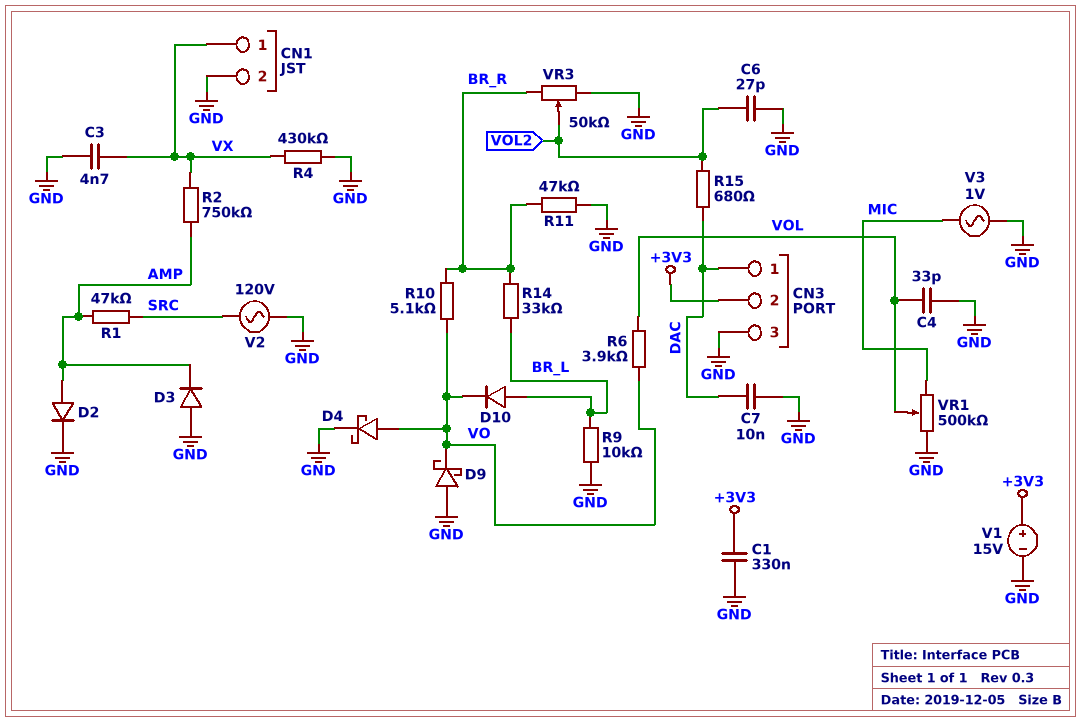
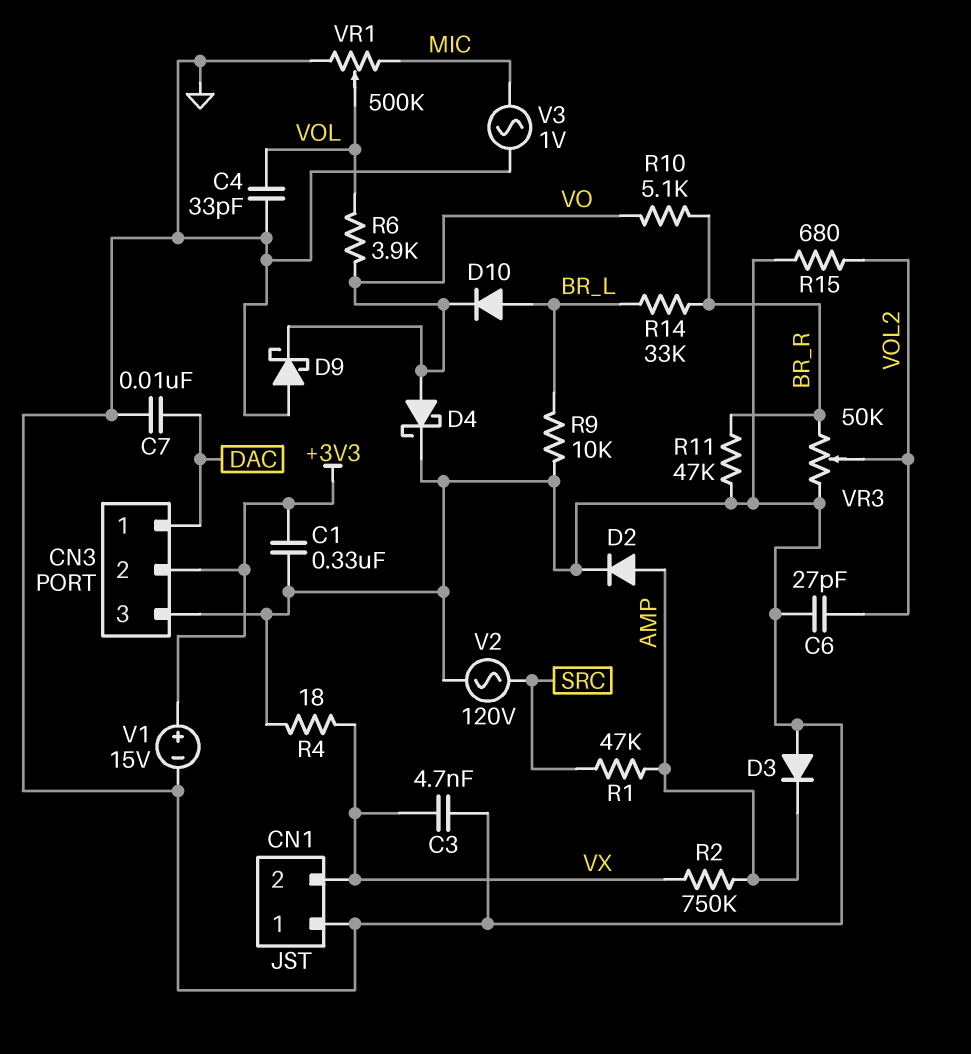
CN1 pin 1: VX -> GND
CN1 pin 2: GND -> VX
R4: 430k (GND, VX) -> 18 (GND, VX)
R15: 680 (DAC, VOL2) -> 680 (GND, VOL2)

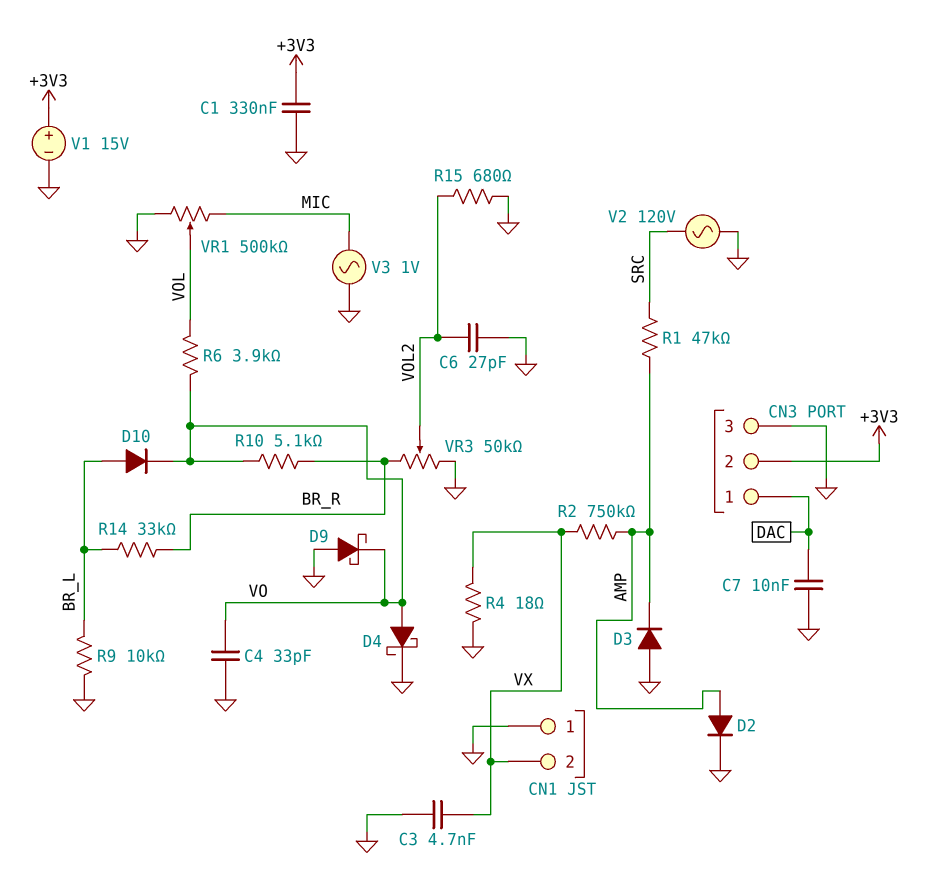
C4: 33pF (GND, VOL) -> 33pF (GND, VO)
R11: 47k (BR_R, GND) -> none

